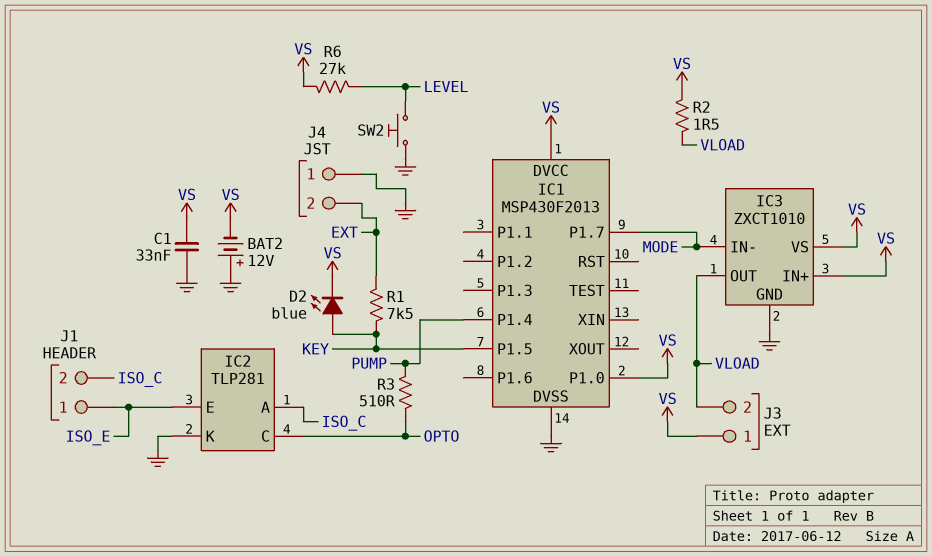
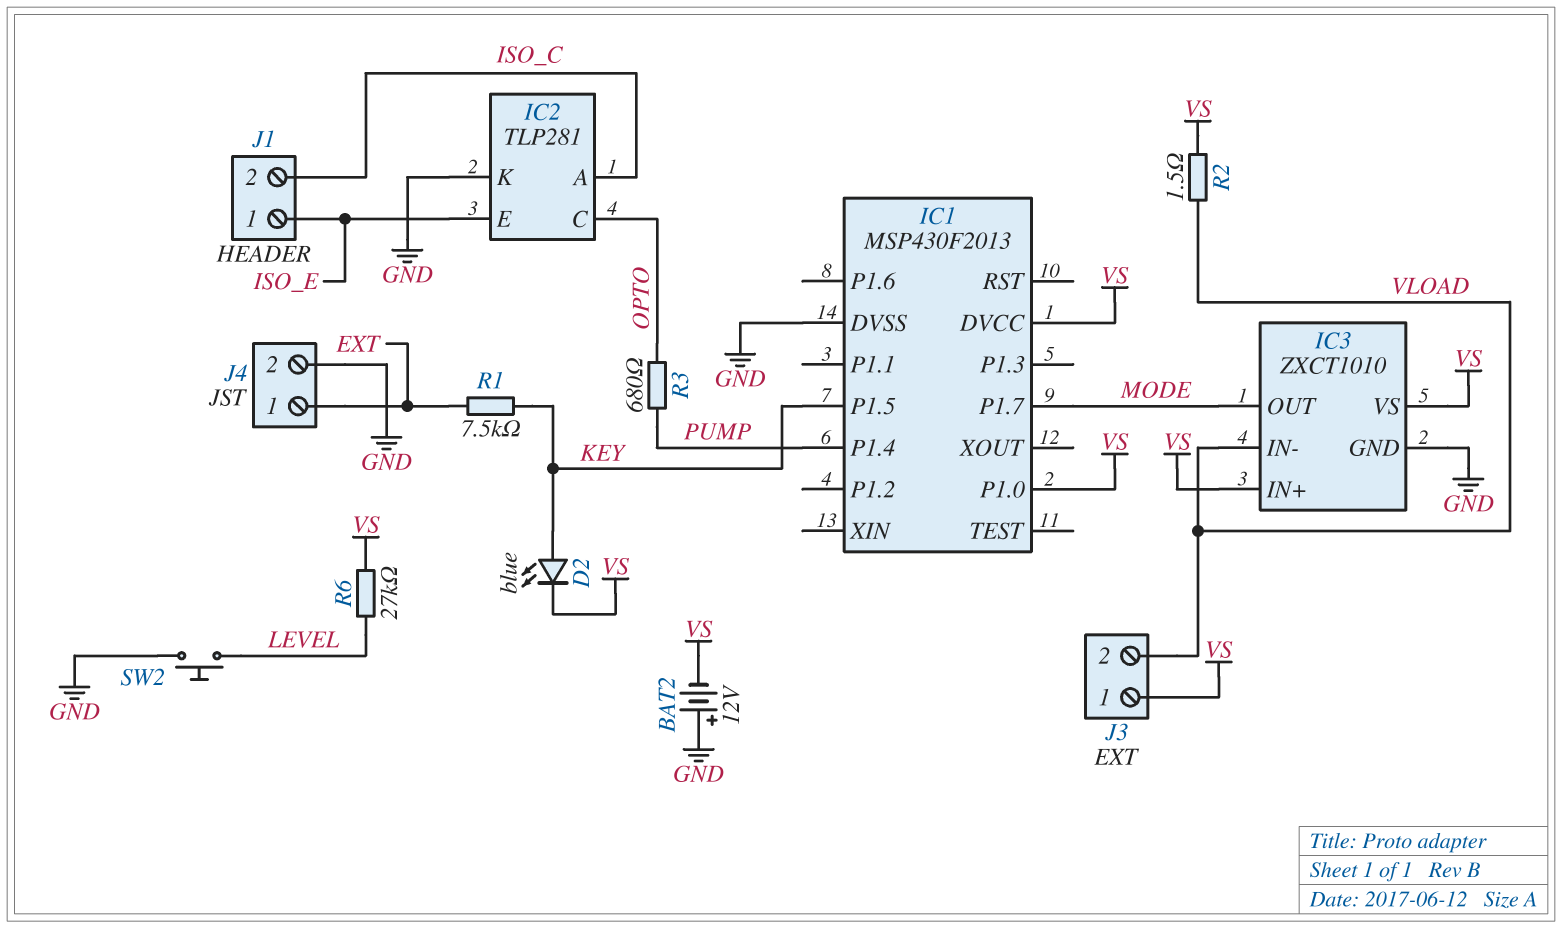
C1: 33nF (GND, VS) -> none
IC3 pin IN-: MODE -> VLOAD
IC3 pin OUT: VLOAD -> MODE
J4 pin 1: GND -> EXT
J4 pin 2: EXT -> GND
R3: 510 (OPTO, PUMP) -> 680 (OPTO, PUMP)

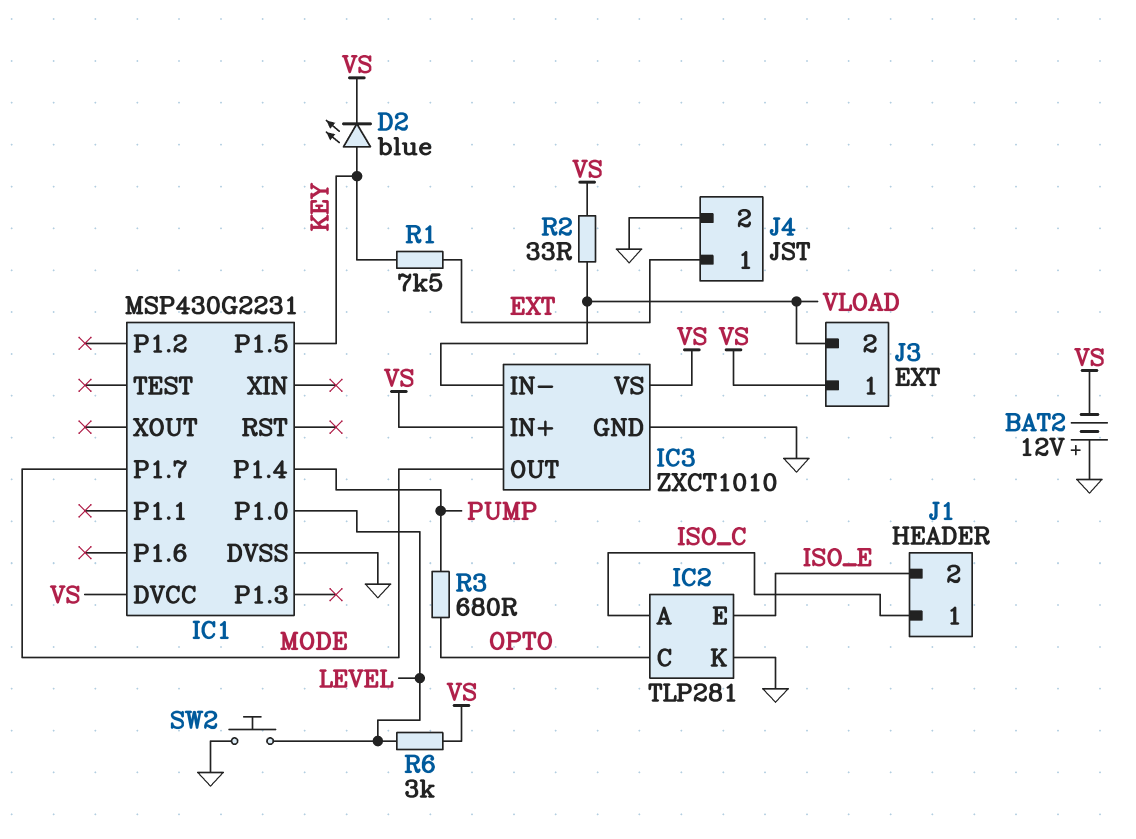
IC1: MSP430F2013 -> MSP430G2231
IC1 pin P1.0: VS -> LEVEL
J1 pin 1: ISO_E -> ISO_C
J1 pin 2: ISO_C -> ISO_E
R2: 1.5 (VLOAD, VS) -> 33 (VLOAD, VS)
R6: 27k (LEVEL, VS) -> 3k (LEVEL, VS)

